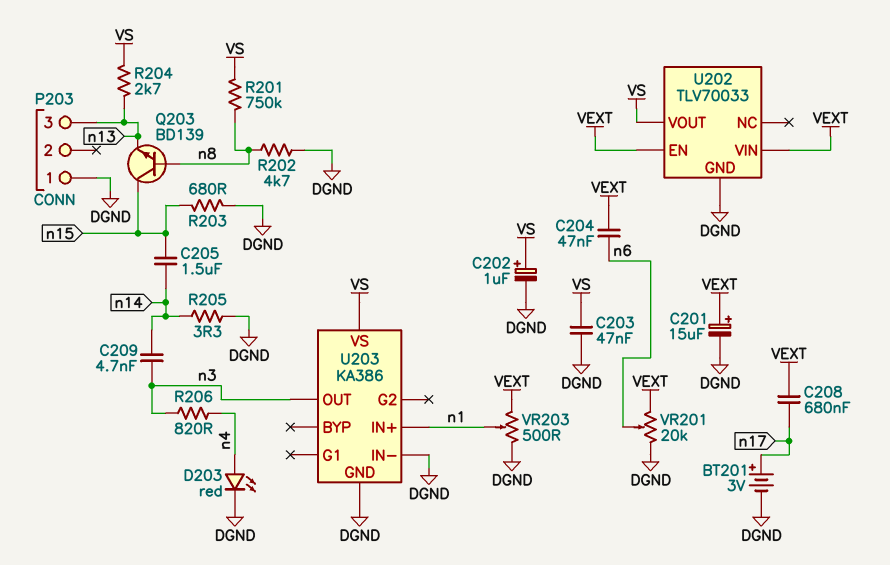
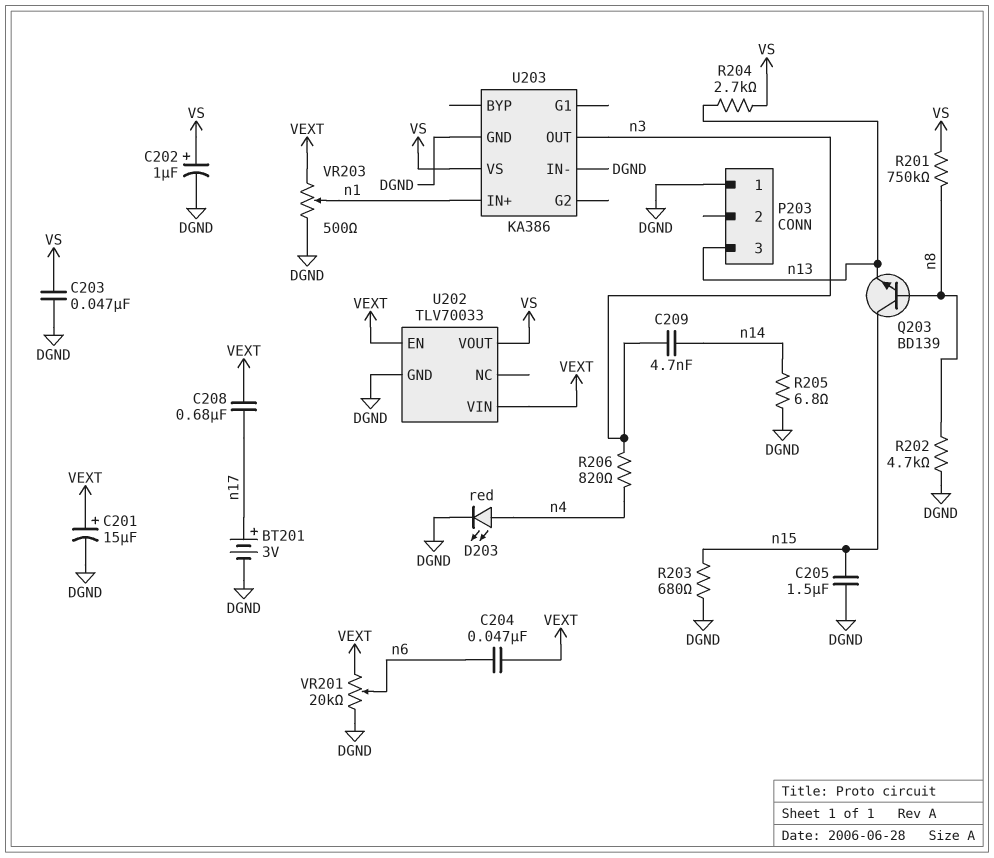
C205: 1.5uF (n14, n15) -> 1.5uF (DGND, n15)
R205: 3.3 (DGND, n14) -> 6.8 (DGND, n14)

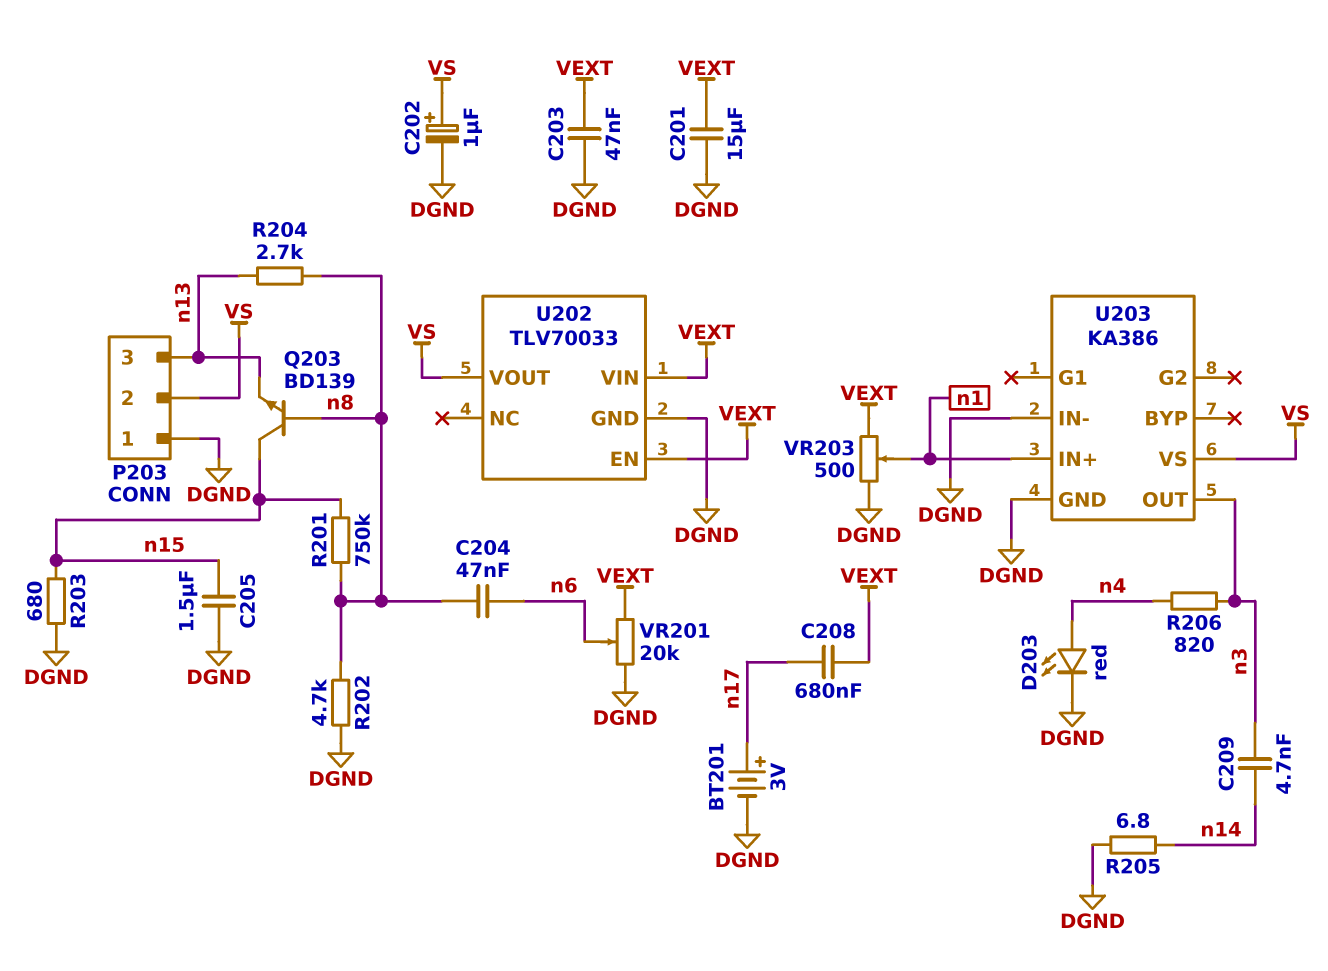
C201: 15uF (plus VEXT, minus DGND) -> 15uF (DGND, VEXT)
C203: 47nF (DGND, VS) -> 47nF (DGND, VEXT)
C204: 47nF (VEXT, n6) -> 47nF (n6, n8)
P203 pin 2: none -> VS
R201: 750k (VS, n8) -> 750k (n8, n15)
R204: 2.7k (VS, n13) -> 2.7k (n8, n13)

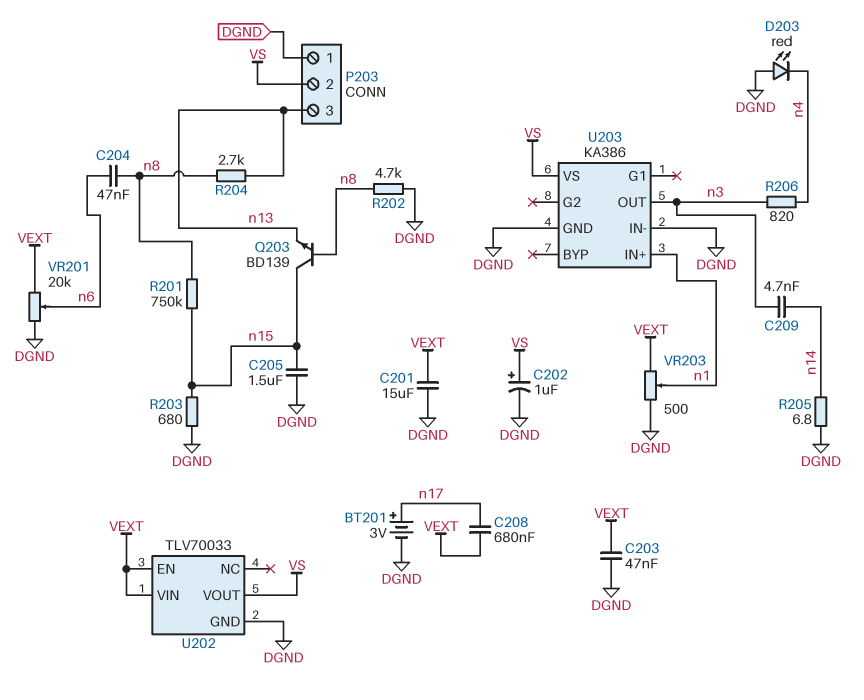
D203: LED red (A n4, K DGND) -> LED red (A DGND, K n4)

